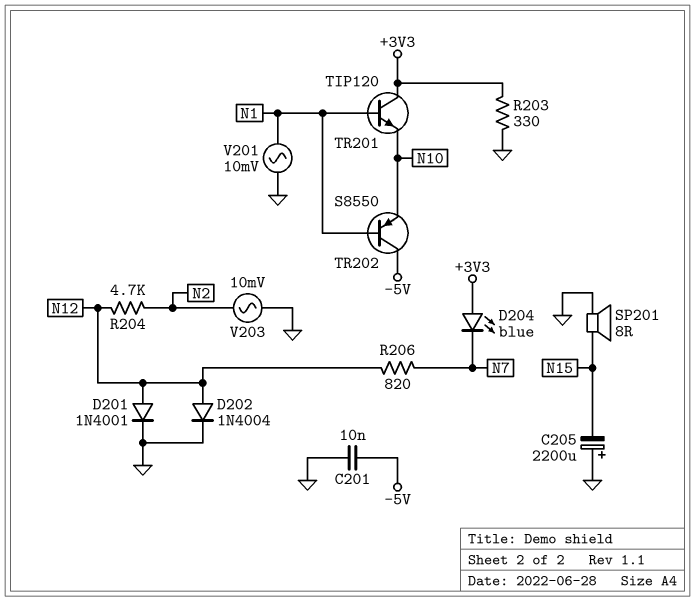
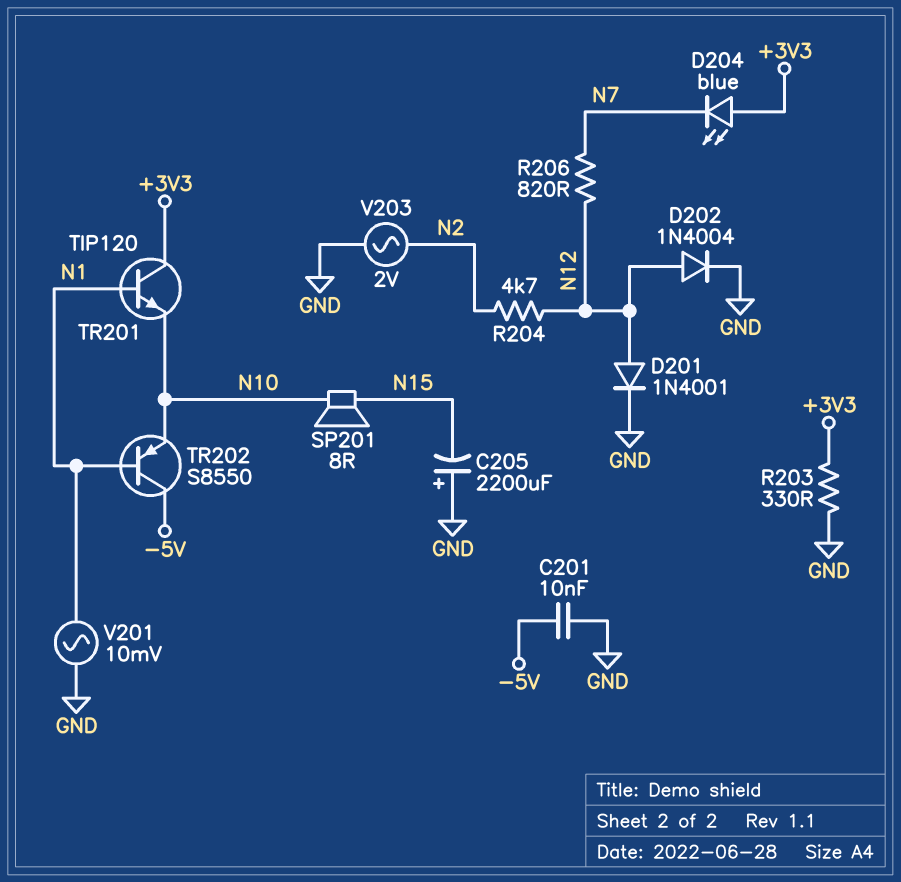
SP201: speaker 8R (GND, N15) -> speaker 8R (N10, N15)
V203: AC 10mV (GND, N2) -> AC 2V (GND, N2)

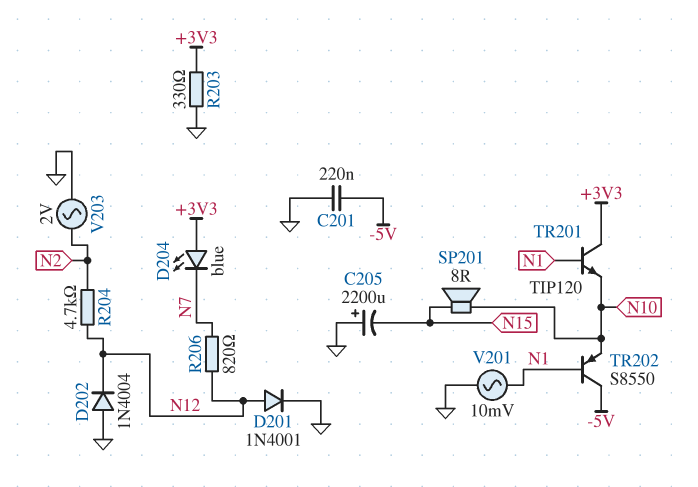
C201: 10nF (-5V, GND) -> 220nF (-5V, GND)
D202: diode 1N4004 (A N12, K GND) -> diode 1N4004 (A GND, K N12)

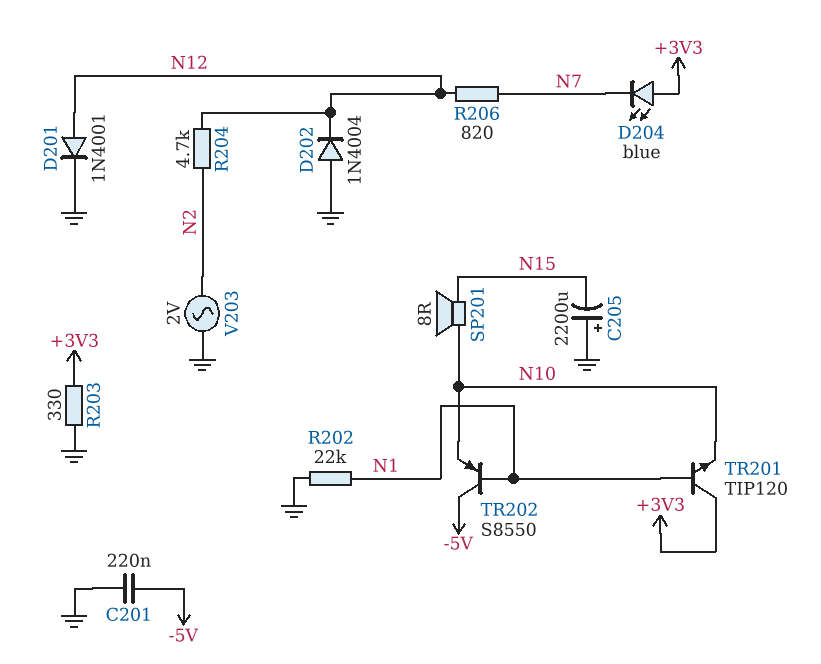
R202: none -> 22k (GND, N1)
V201: AC 10mV (GND, N1) -> none

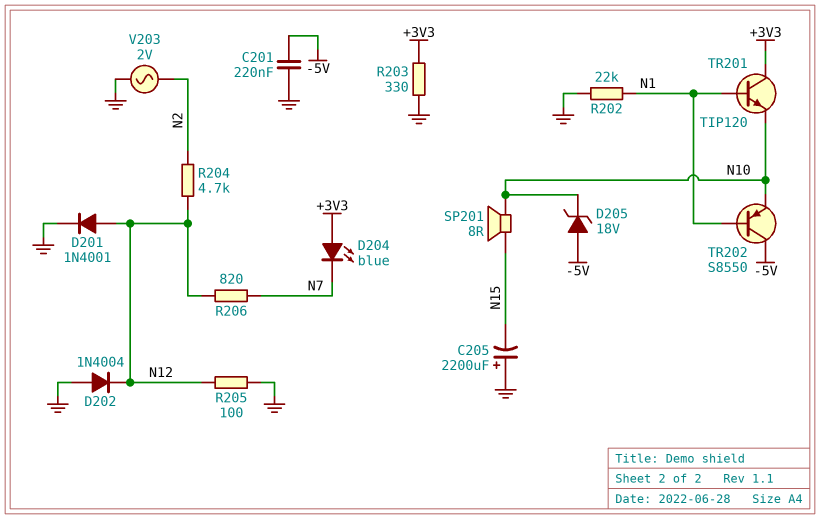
D205: none -> zener 18V (A -5V, K N10)
R205: none -> 100 (GND, N12)

